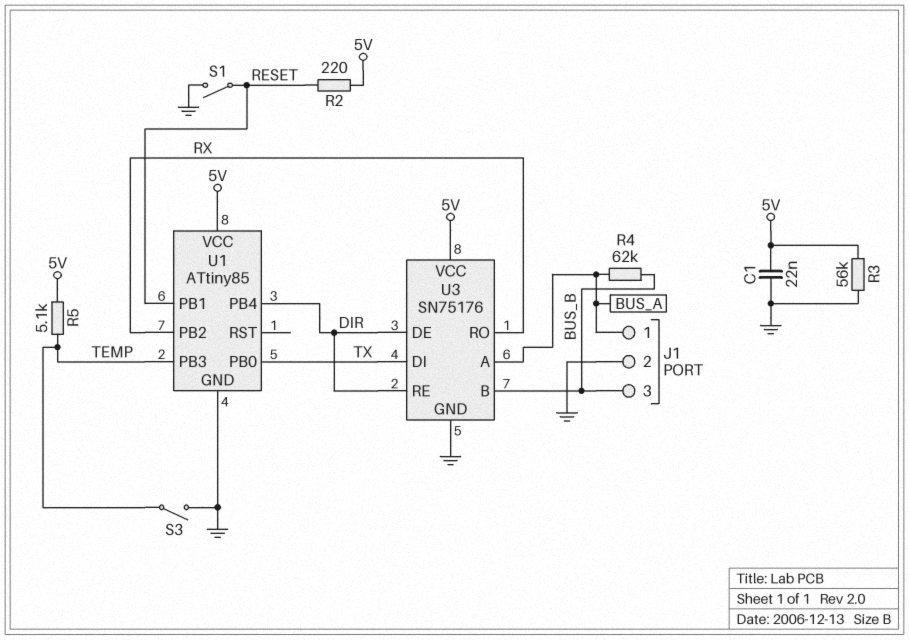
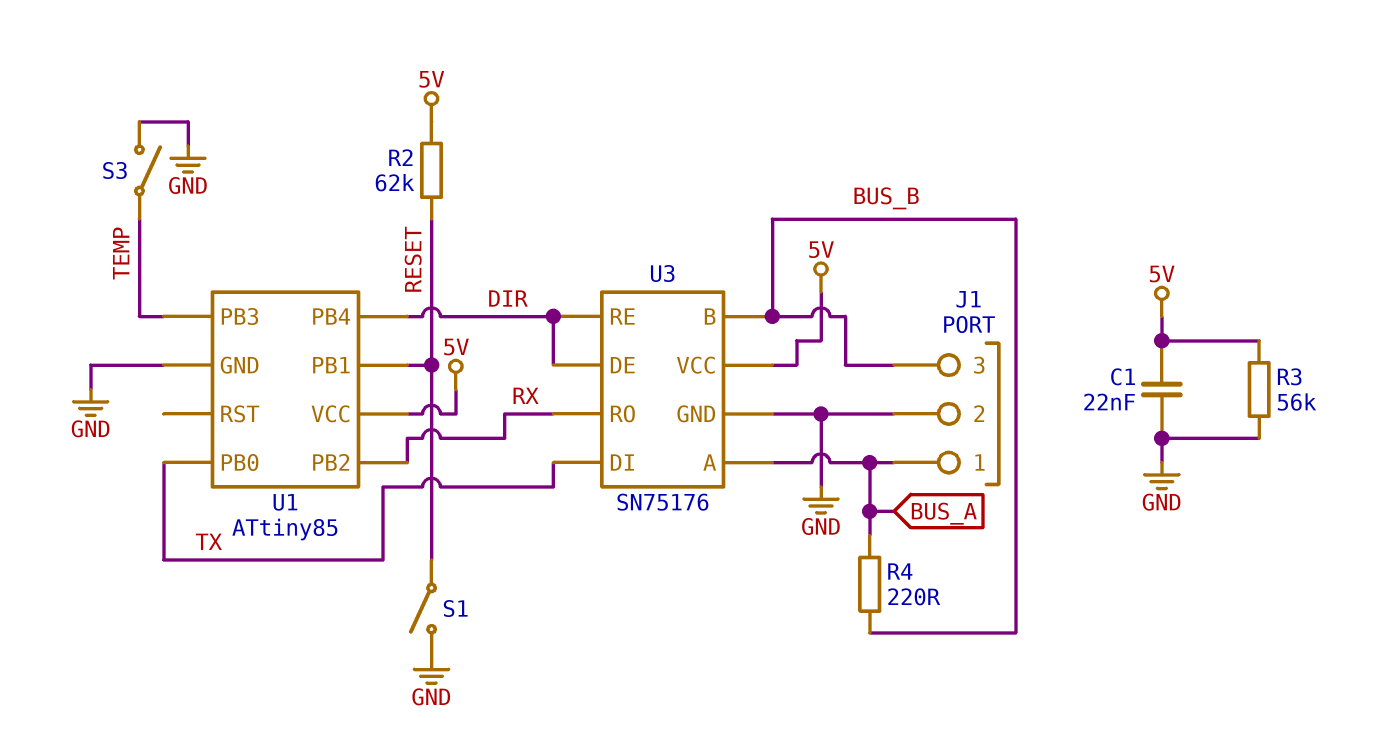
R2: 220 (5V, RESET) -> 62k (5V, RESET)
R4: 62k (BUS_A, BUS_B) -> 220 (BUS_A, BUS_B)
R5: 5.1k (5V, TEMP) -> none

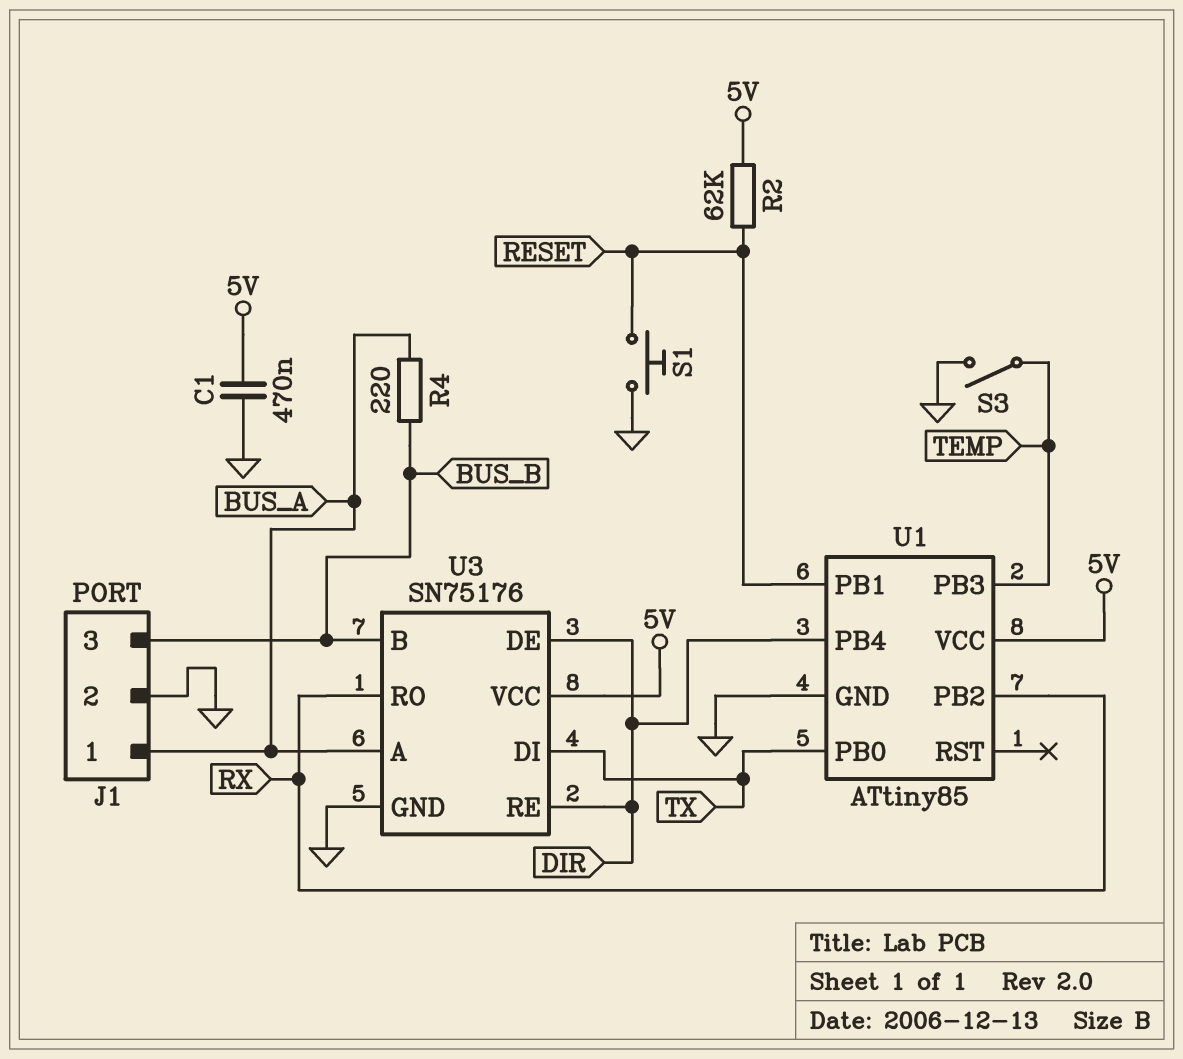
C1: 22nF (5V, GND) -> 470nF (5V, GND)
R3: 56k (5V, GND) -> none
S1: switch (GND, RESET) -> button (GND, RESET)

